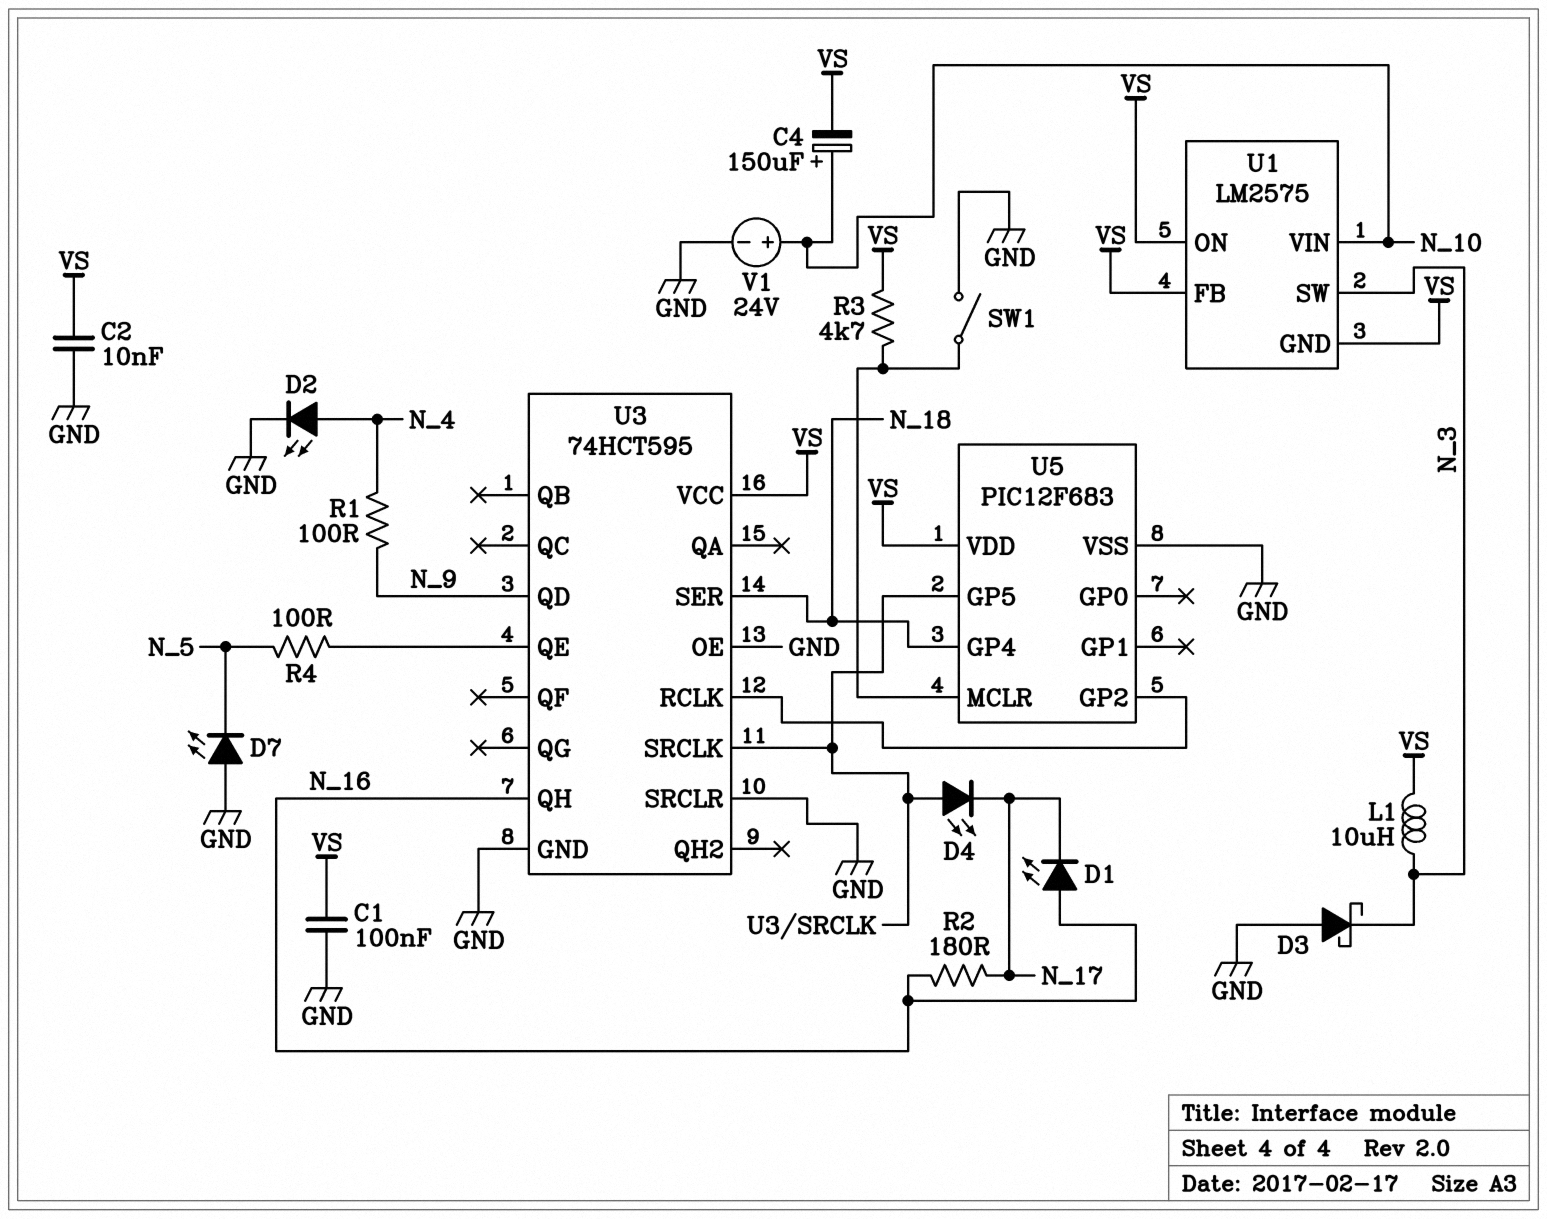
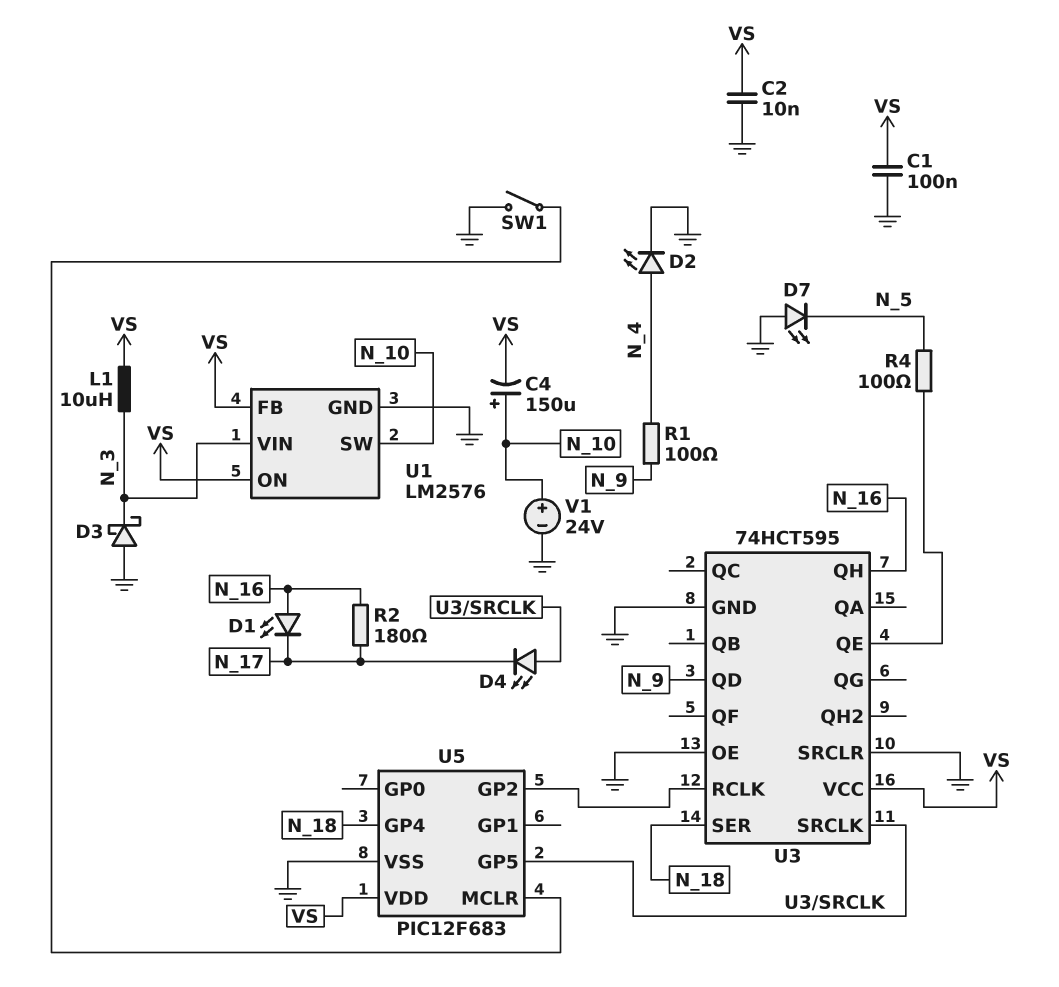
R3: 4.7k (U5/MCLR, VS) -> none
U1: LM2575 -> LM2576
U1 pin GND: VS -> GND
U1 pin SW: N_3 -> N_10
U1 pin VIN: N_10 -> N_3

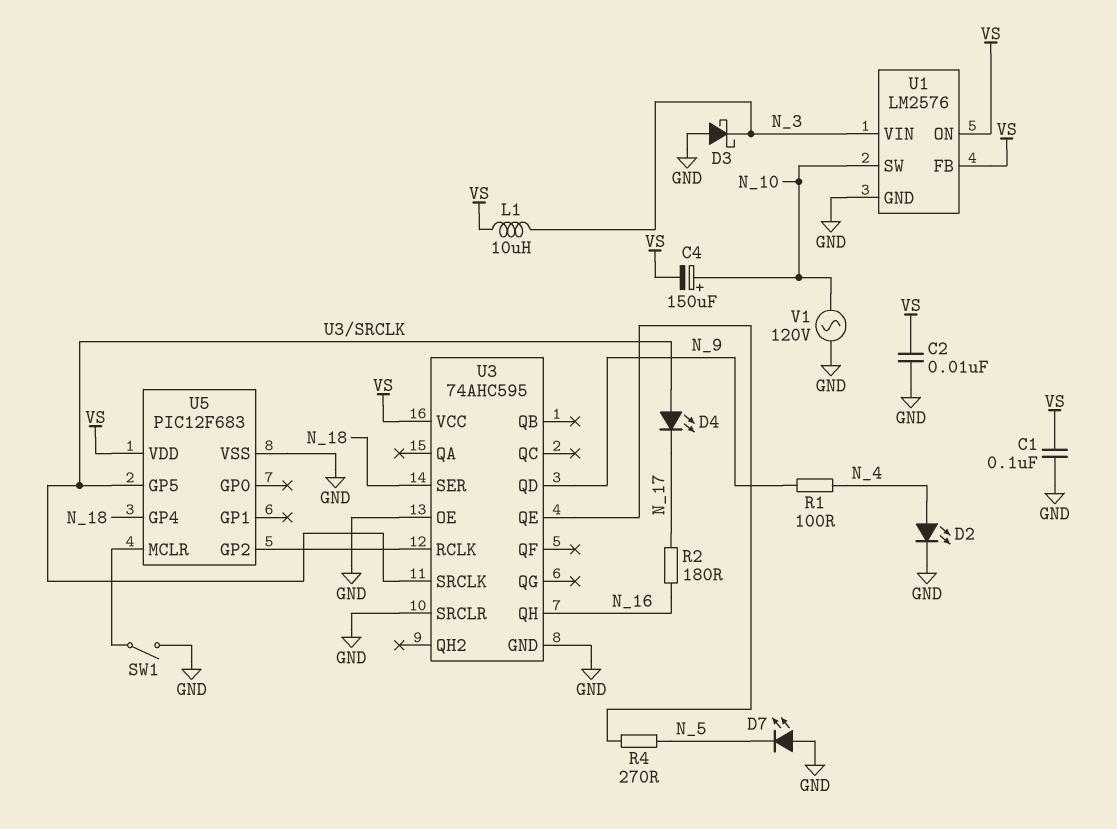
D1: LED (A N_16, K N_17) -> none
R4: 100 (N_5, U3/QE) -> 270 (N_5, U3/QE)
U3: 74HCT595 -> 74AHC595
V1: 24V (plus N_10, minus GND) -> AC 120V (GND, N_10)

